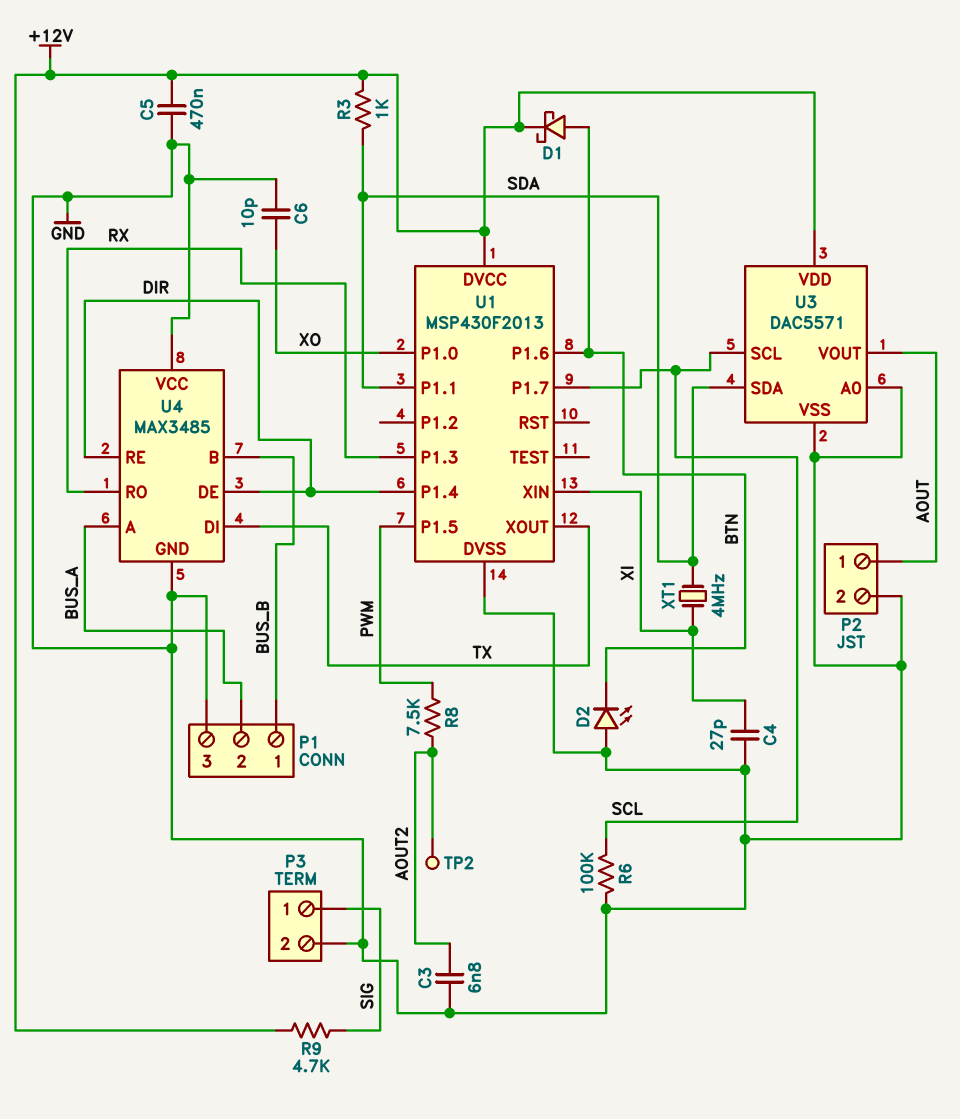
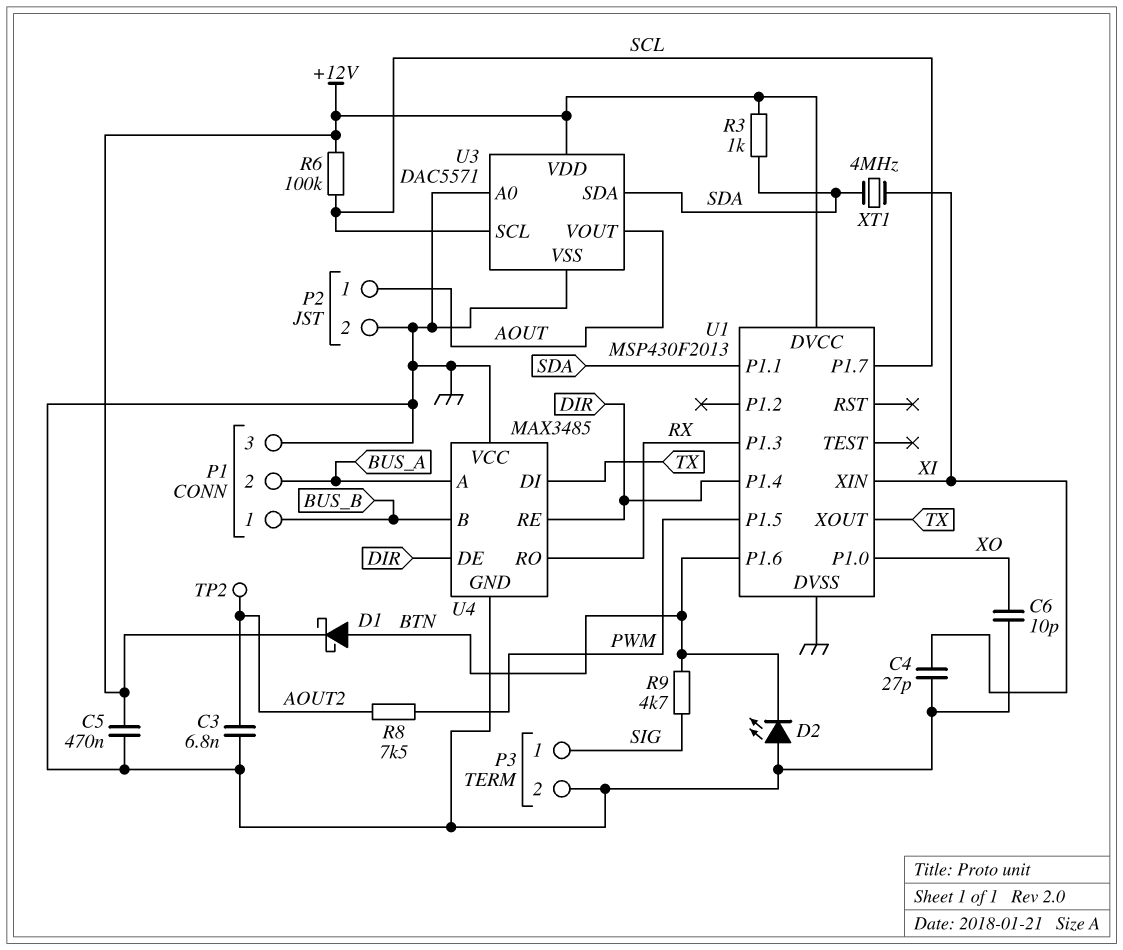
R6: 100k (GND, SCL) -> 100k (+12V, SCL)
R9: 4.7k (+12V, SIG) -> 4.7k (BTN, SIG)

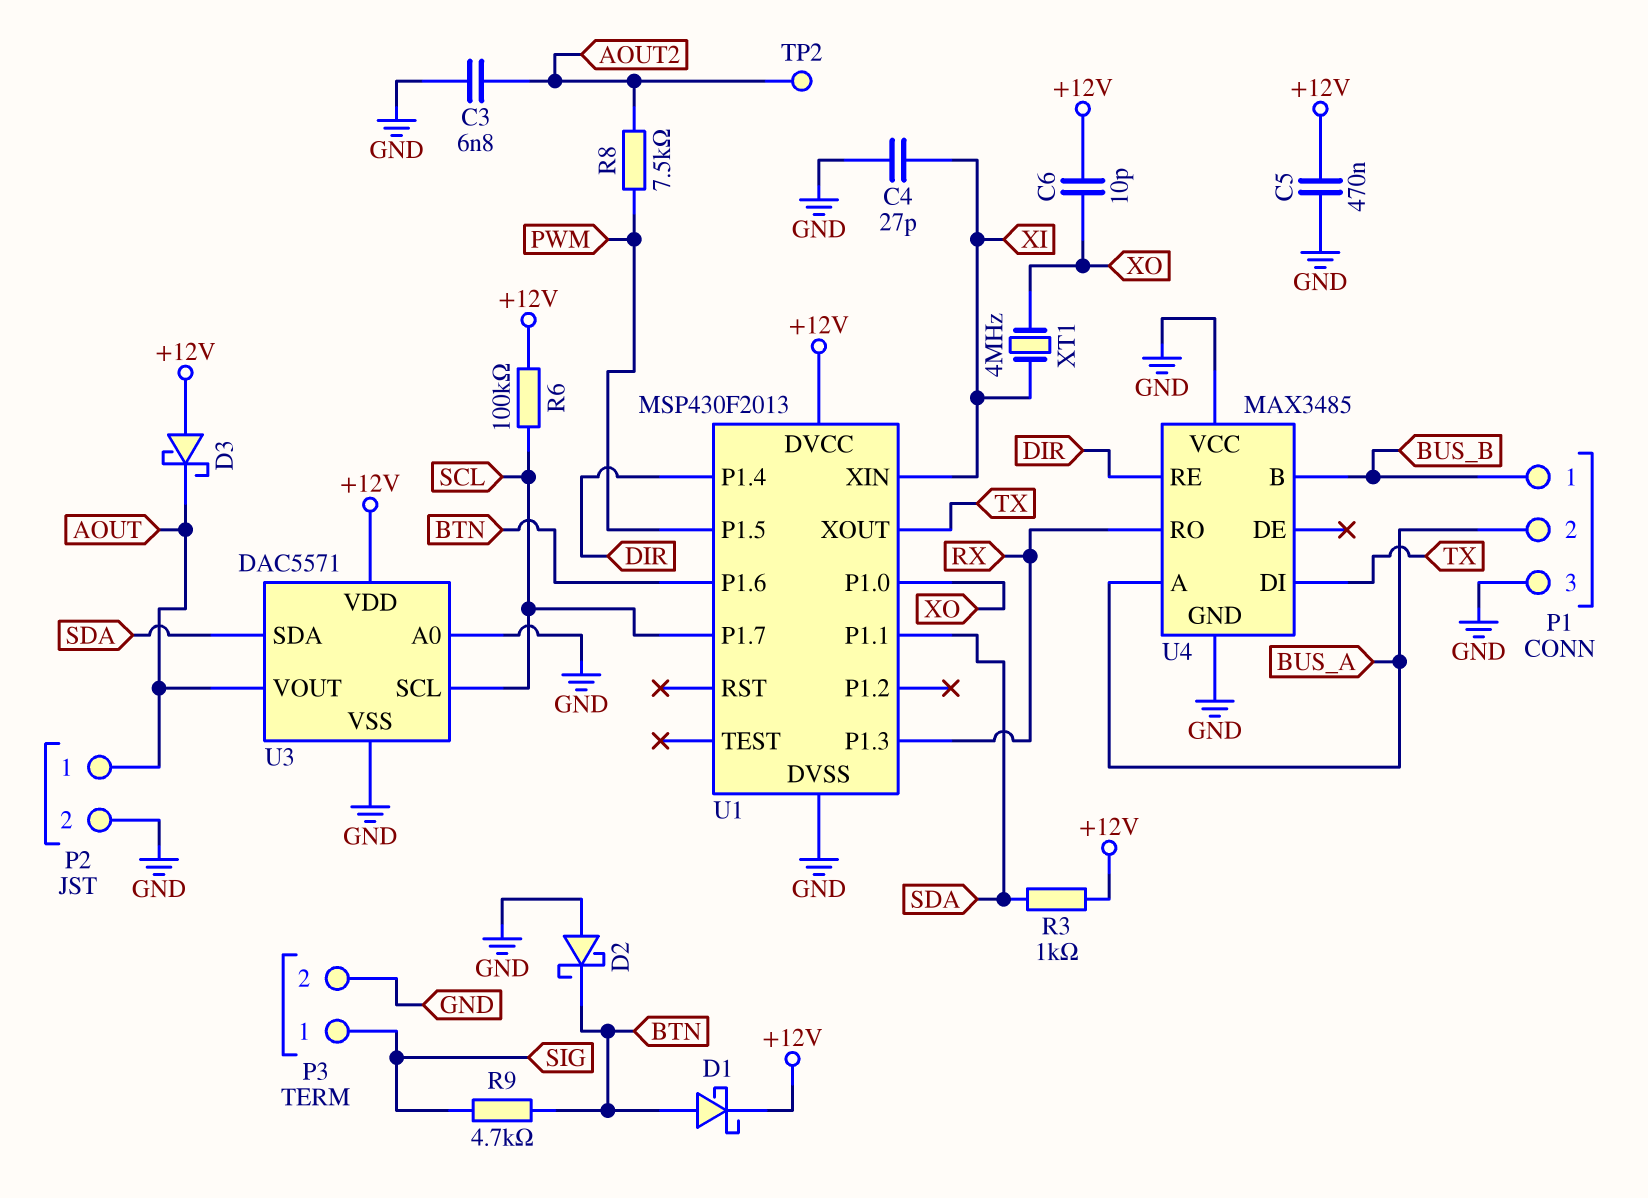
C6: 10pF (GND, XO) -> 10pF (+12V, XO)
D2: LED (A GND, K BTN) -> schottky (A GND, K BTN)
D3: none -> schottky (A +12V, K AOUT)
U4 pin DE: DIR -> none
XT1: 4MHz (SDA, XI) -> 4MHz (XI, XO)

